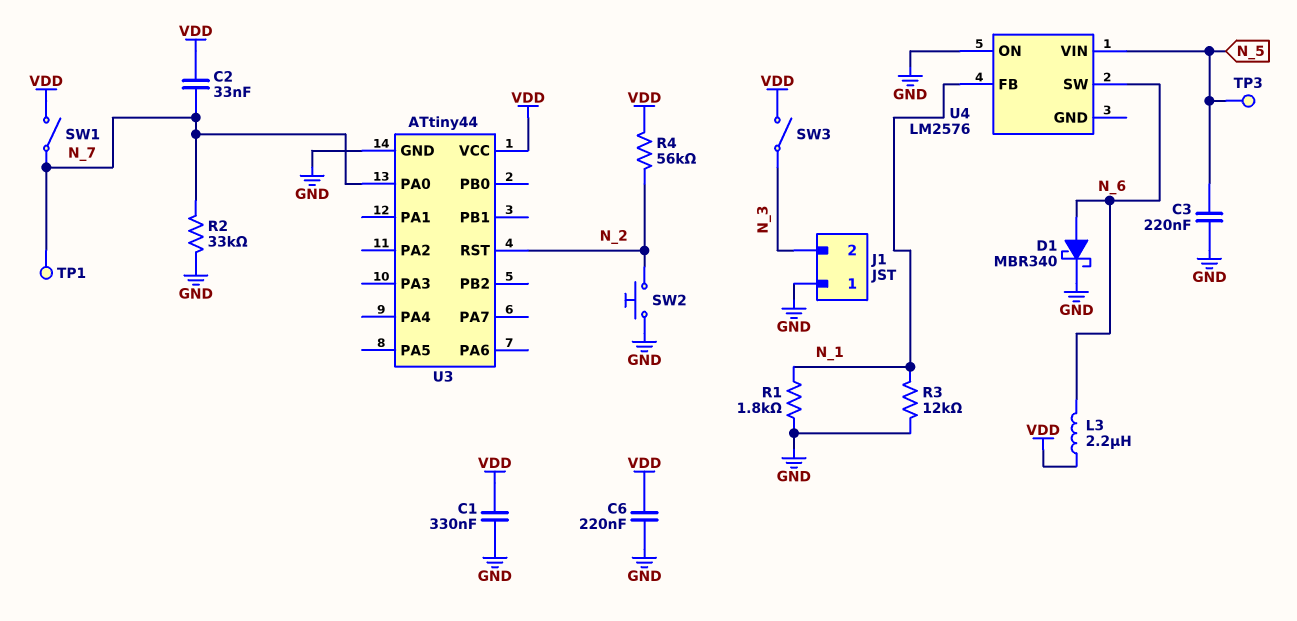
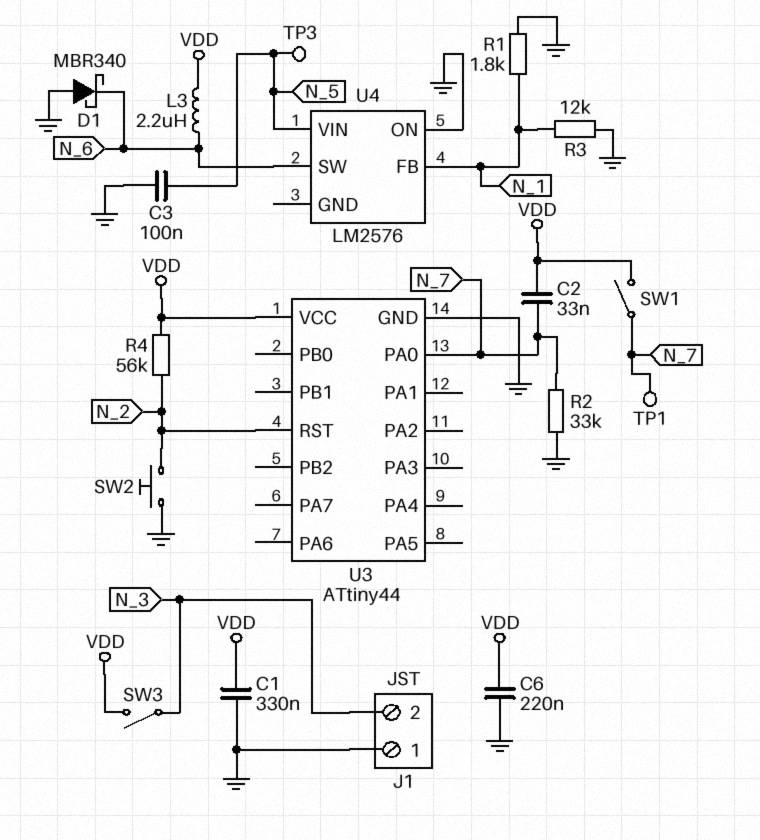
C3: 220nF (GND, N_5) -> 100nF (GND, N_5)
D1: schottky MBR340 (A N_6, K GND) -> schottky MBR340 (A GND, K N_6)

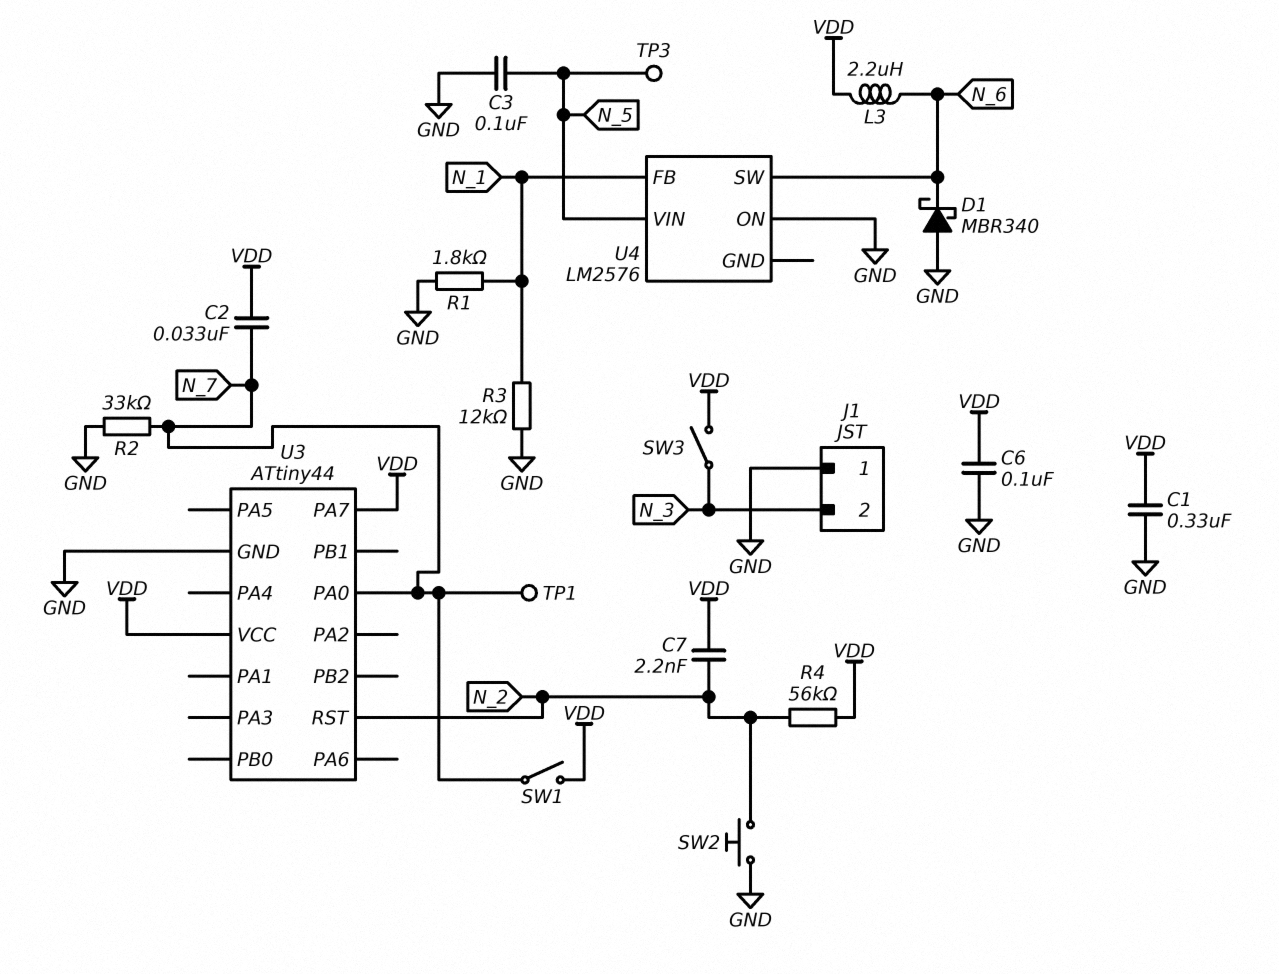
C6: 220nF (GND, VDD) -> 100nF (GND, VDD)
C7: none -> 2.2nF (N_2, VDD)
U3 pin PA7: none -> VDD

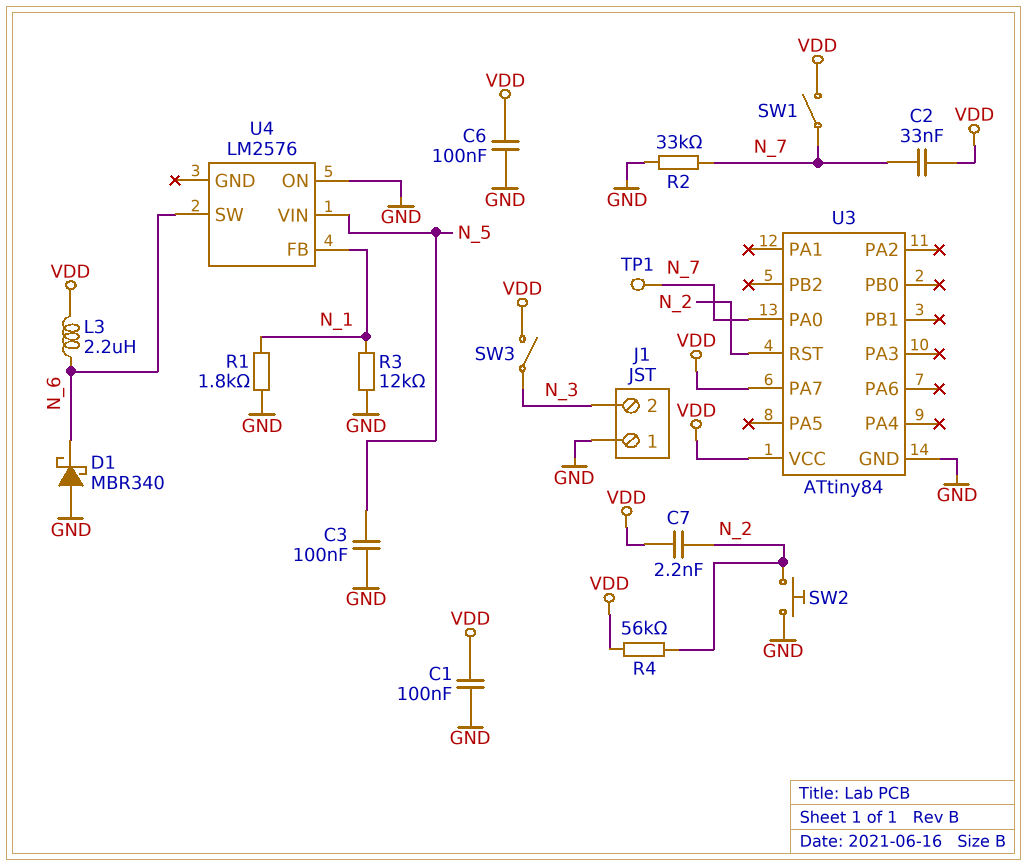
C1: 330nF (GND, VDD) -> 100nF (GND, VDD)
TP3: test point (N_5) -> none
U3: ATtiny44 -> ATtiny84

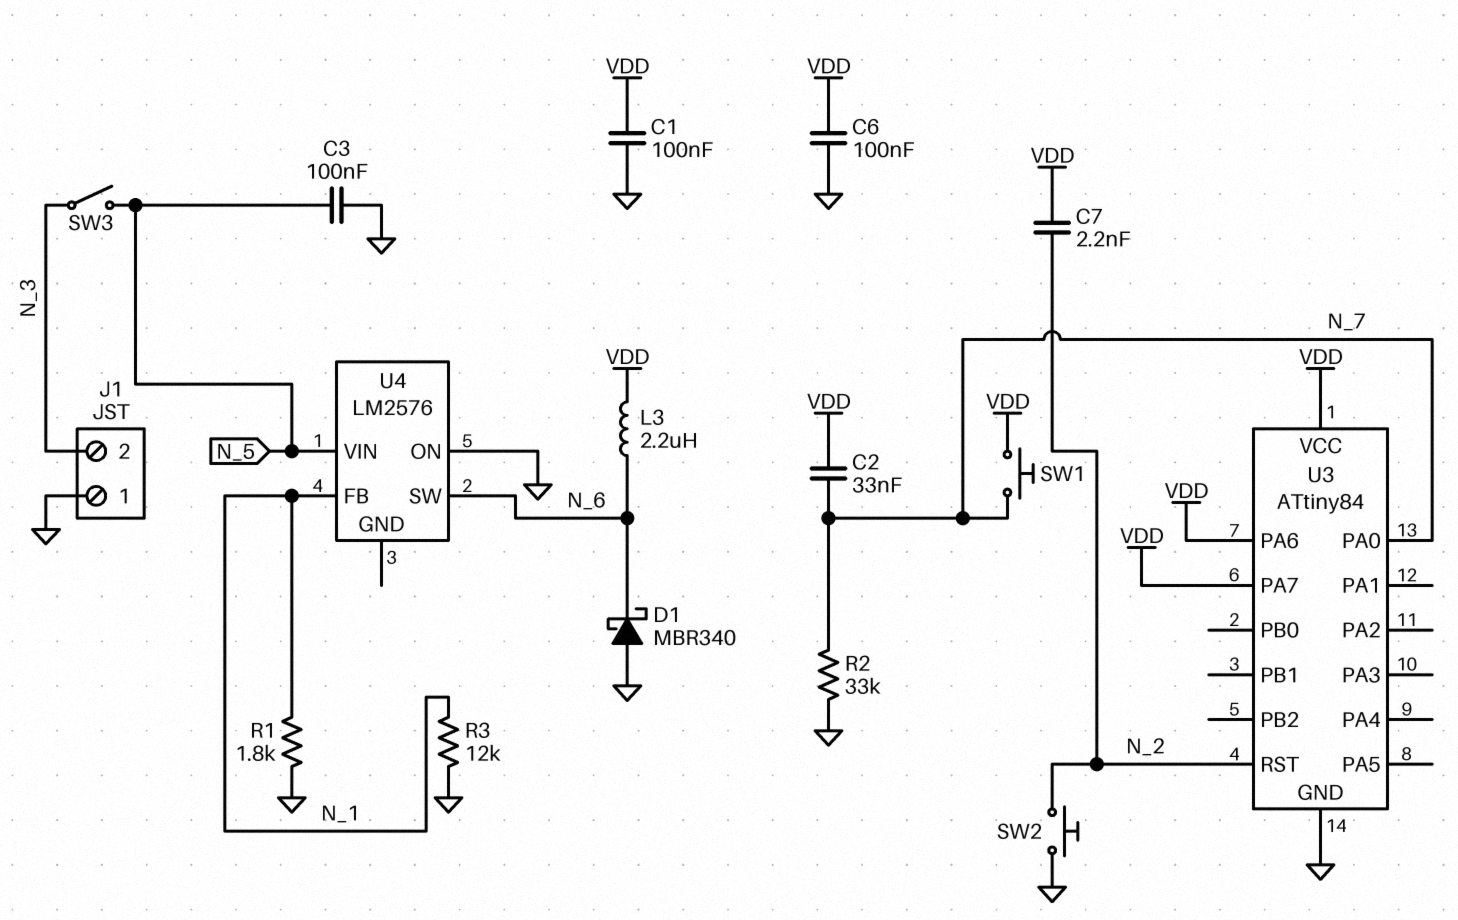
R4: 56k (N_2, VDD) -> none
SW1: switch (N_7, VDD) -> button (N_7, VDD)
SW3: switch (N_3, VDD) -> switch (N_3, N_5)
TP1: test point (N_7) -> none
U3 pin PA6: none -> VDD

